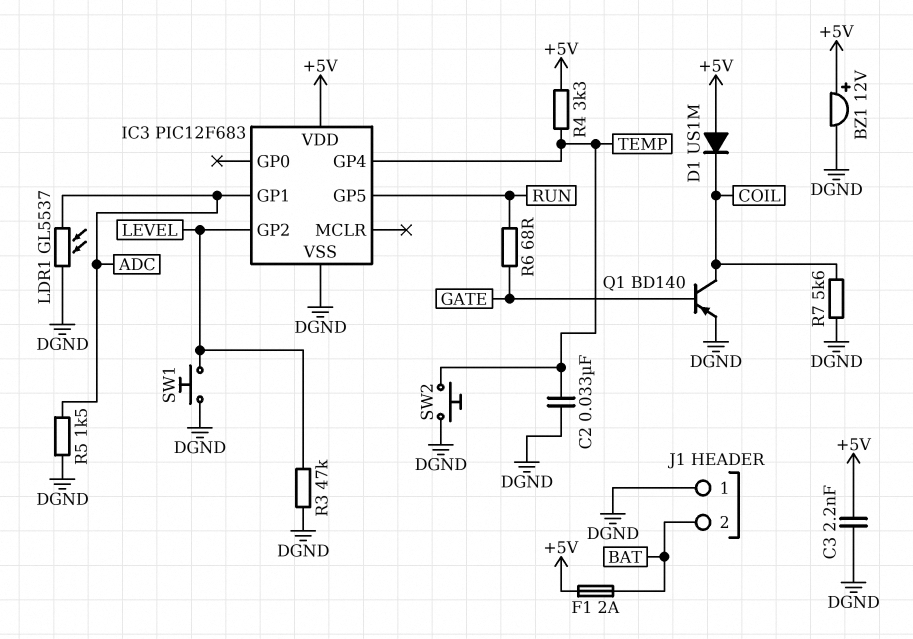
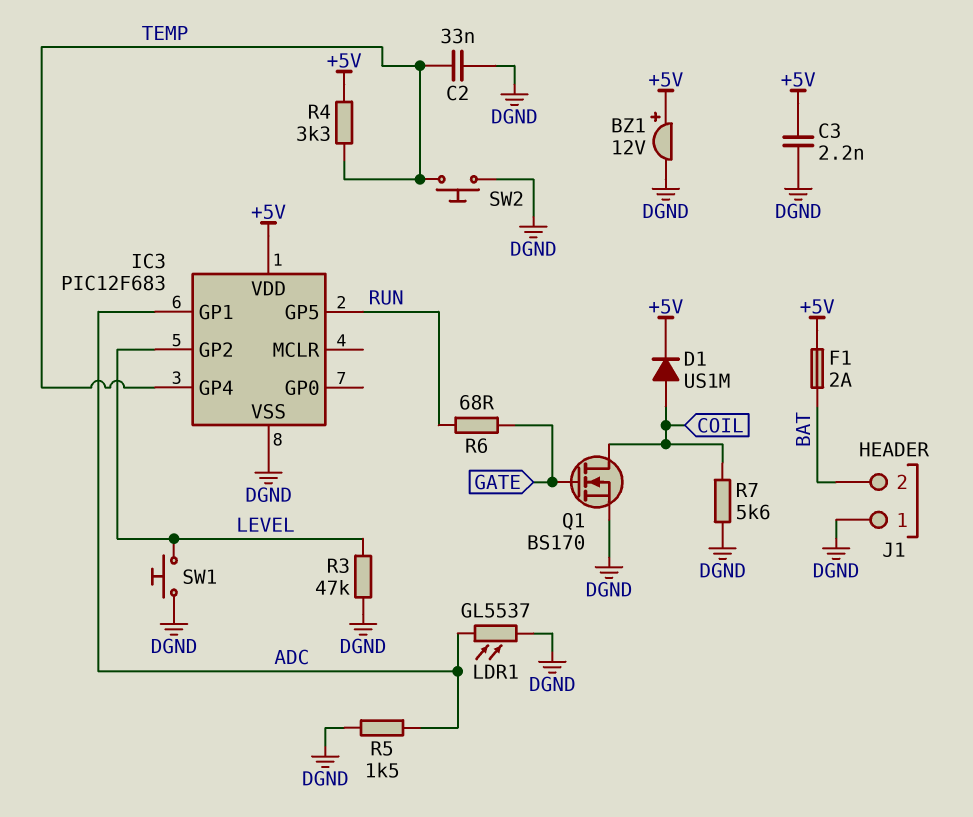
D1: diode US1M (A +5V, K COIL) -> diode US1M (A COIL, K +5V)
Q1: PNP BD140 (B GATE, C COIL, E DGND) -> NMOS BS170 (G GATE, D COIL, S DGND)

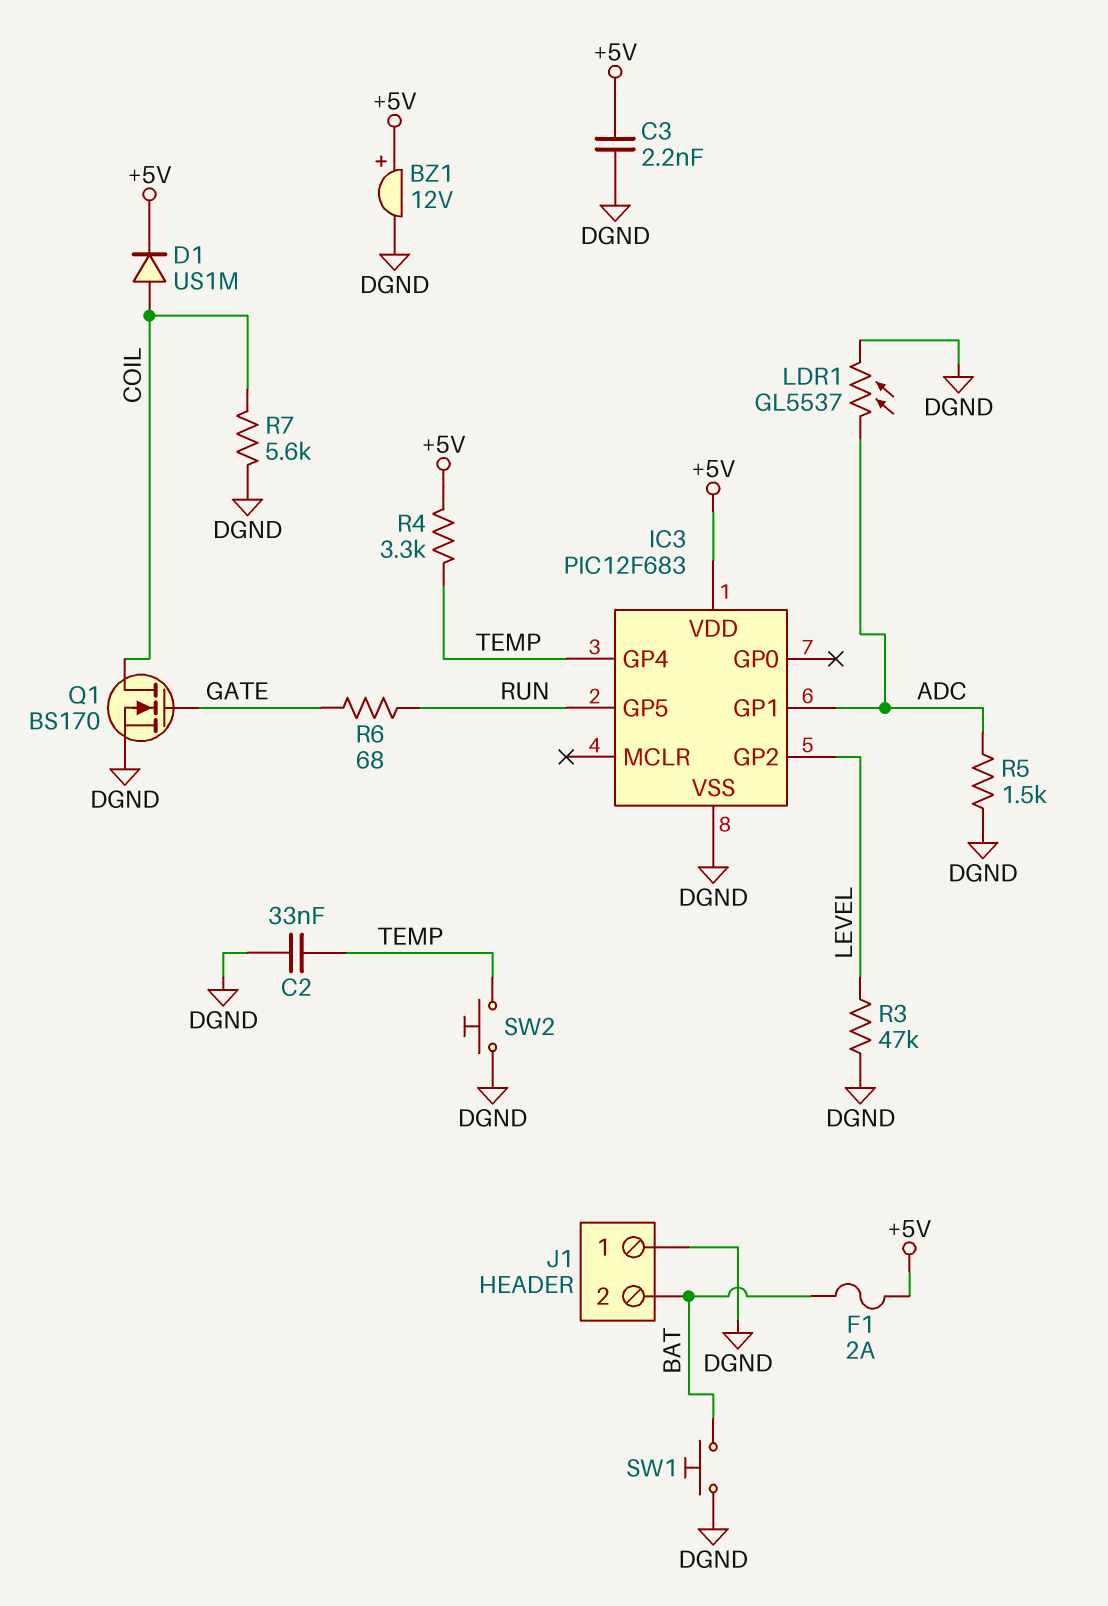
SW1: button (DGND, LEVEL) -> button (BAT, DGND)

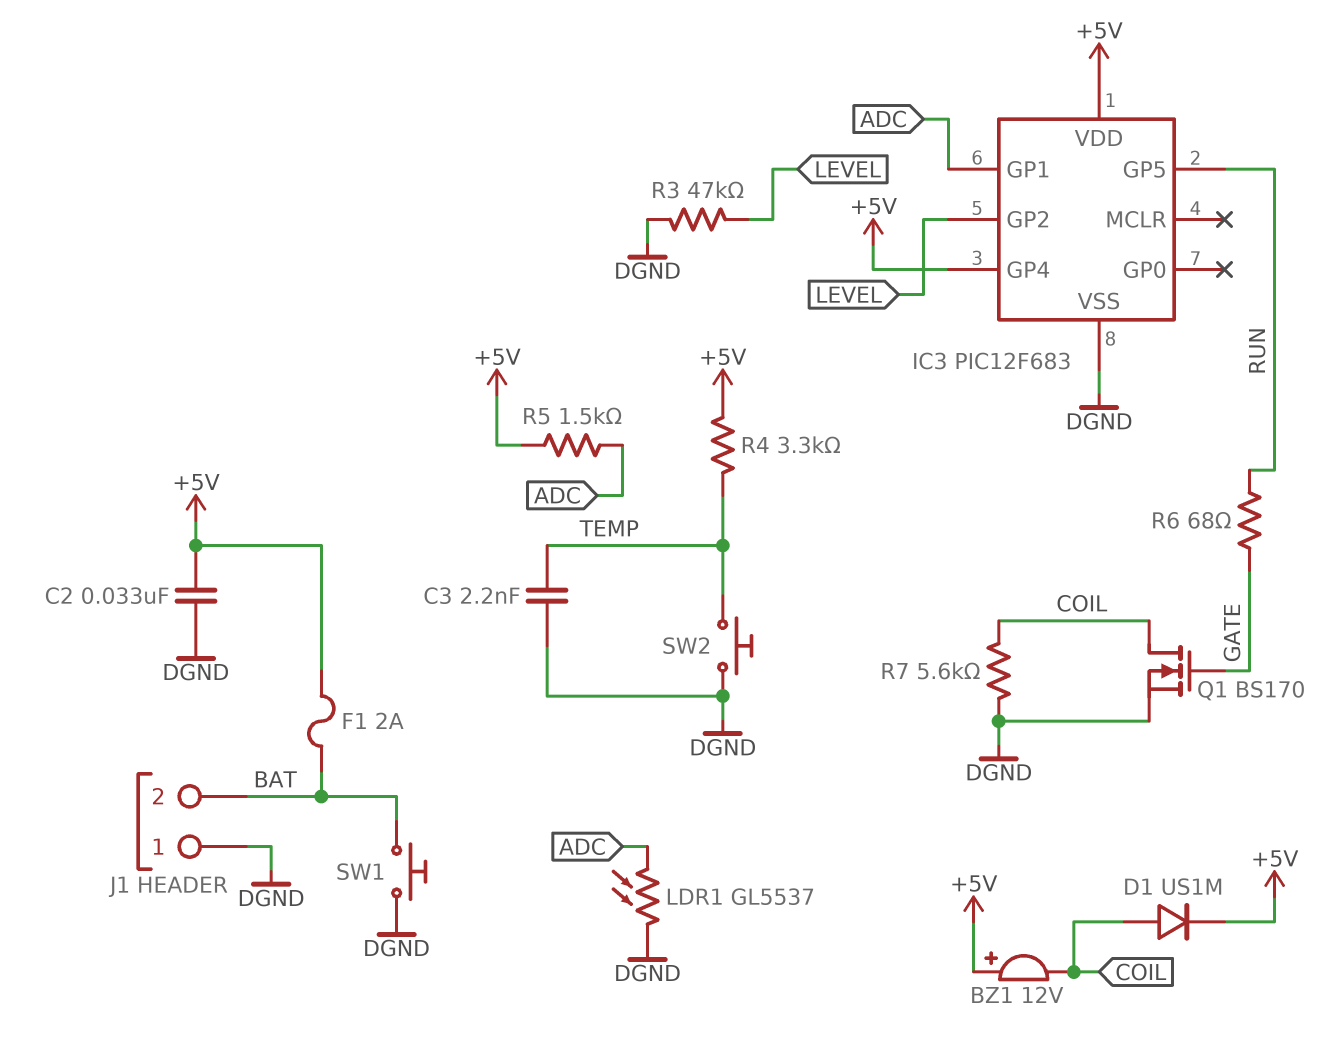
BZ1: buzzer 12V (plus +5V, minus DGND) -> buzzer 12V (plus +5V, minus COIL)
C2: 33nF (DGND, TEMP) -> 33nF (+5V, DGND)
C3: 2.2nF (+5V, DGND) -> 2.2nF (DGND, TEMP)
IC3 pin GP4: TEMP -> +5V
R5: 1.5k (ADC, DGND) -> 1.5k (+5V, ADC)

